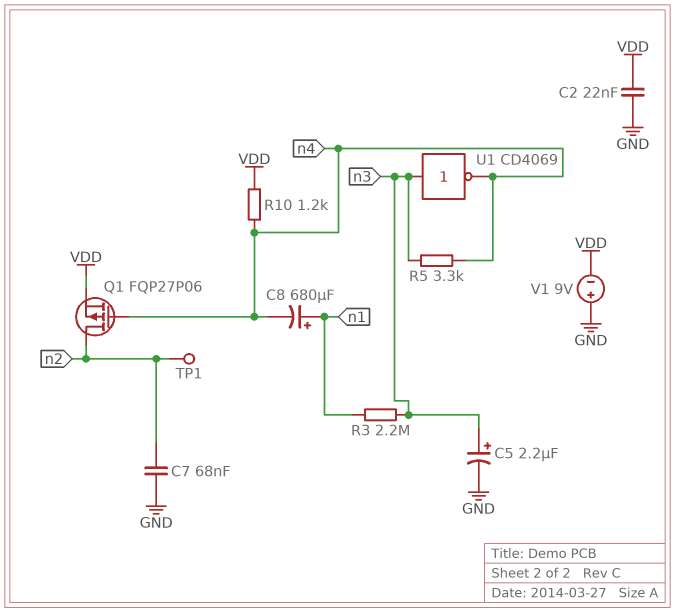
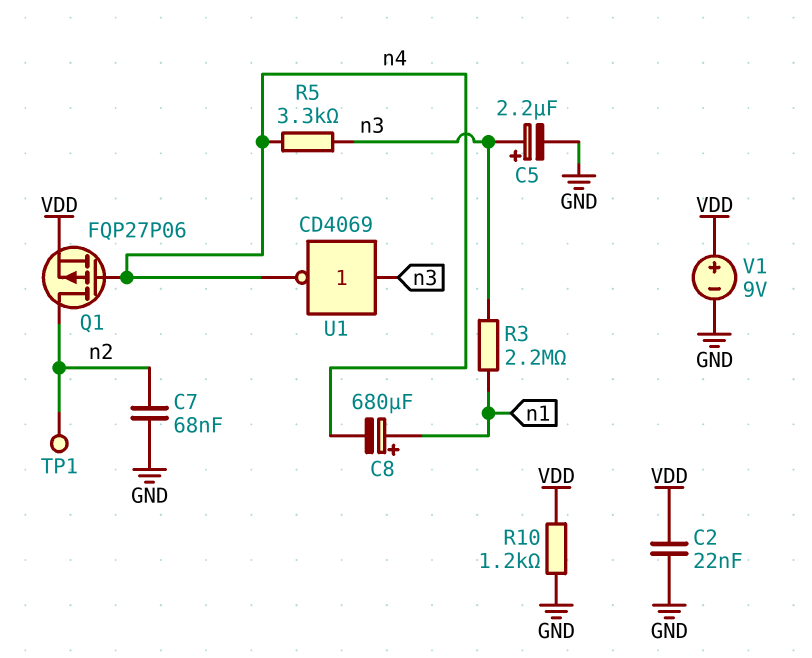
R10: 1.2k (VDD, n4) -> 1.2k (GND, VDD)
V1: 9V (plus GND, minus VDD) -> 9V (plus VDD, minus GND)

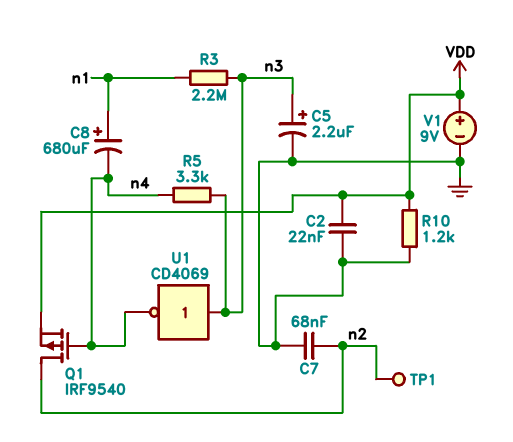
Q1: PMOS FQP27P06 (G n4, D n2, S VDD) -> PMOS IRF9540 (G n4, D n2, S VDD)

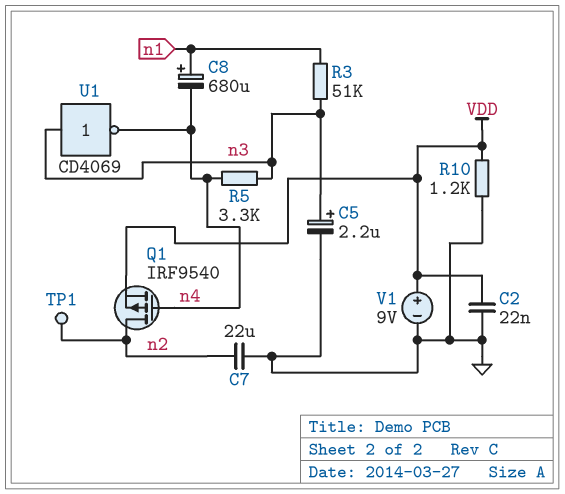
C7: 68nF (GND, n2) -> 22uF (GND, n2)
R3: 2.2M (n1, n3) -> 51k (n1, n3)

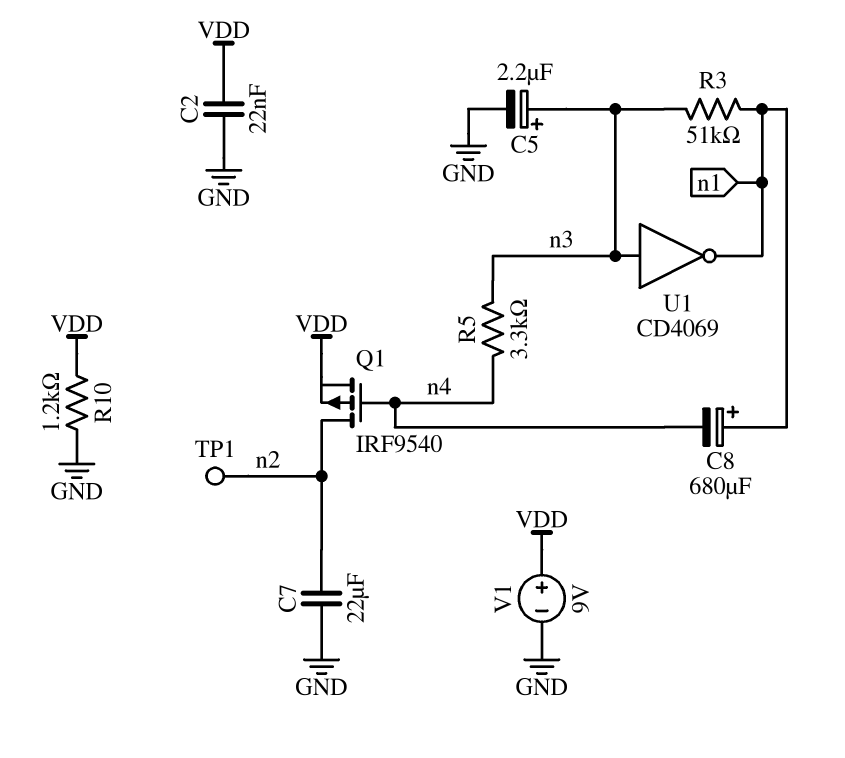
U1: NOT CD4069 (in n3, out n4) -> NOT CD4069 (in n3, out n1)

